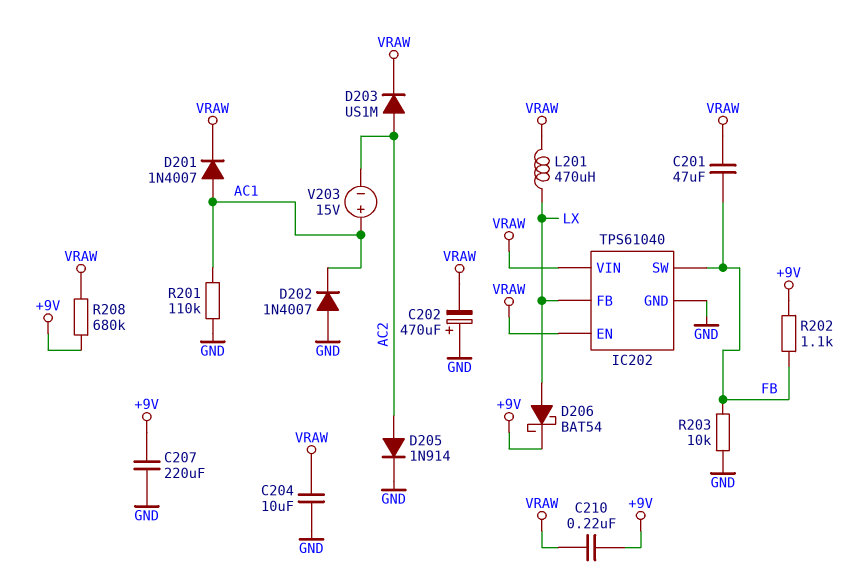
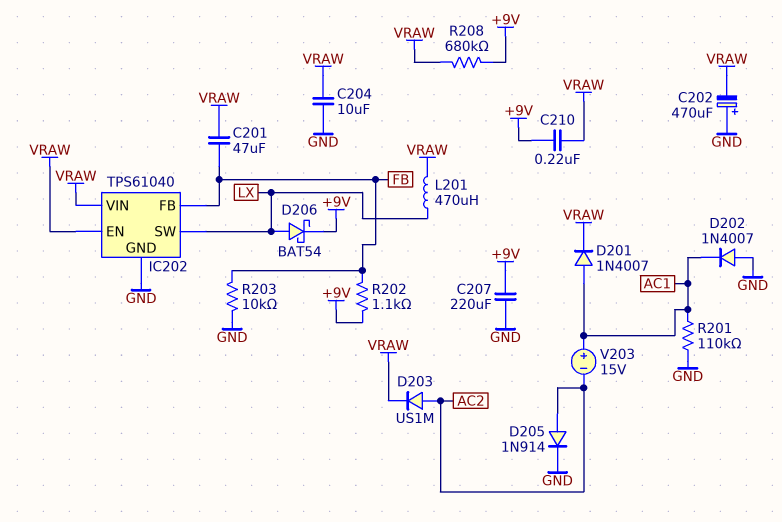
IC202 pin FB: LX -> FB
IC202 pin SW: FB -> LX

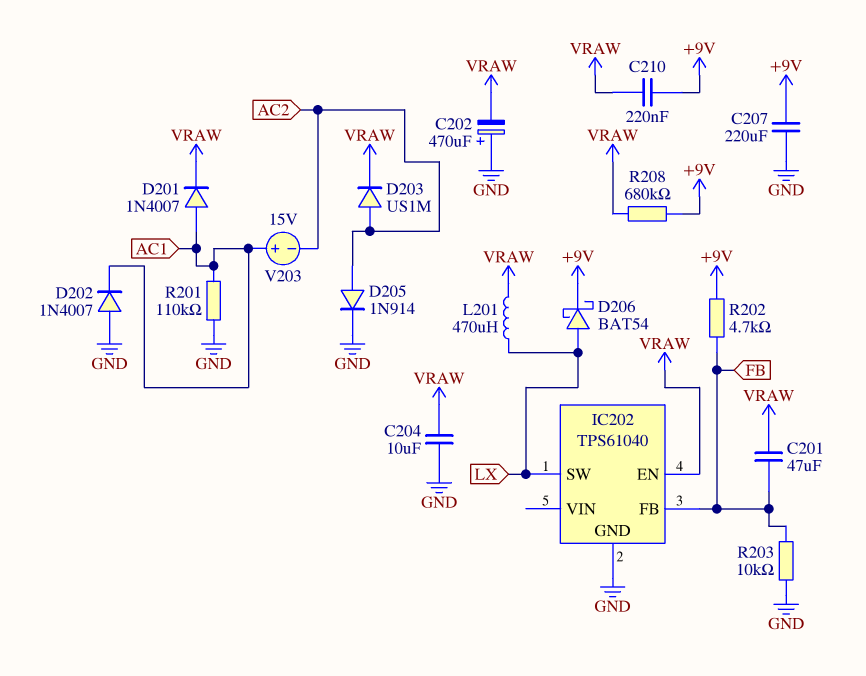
IC202 pin VIN: VRAW -> none
R202: 1.1k (+9V, FB) -> 4.7k (+9V, FB)

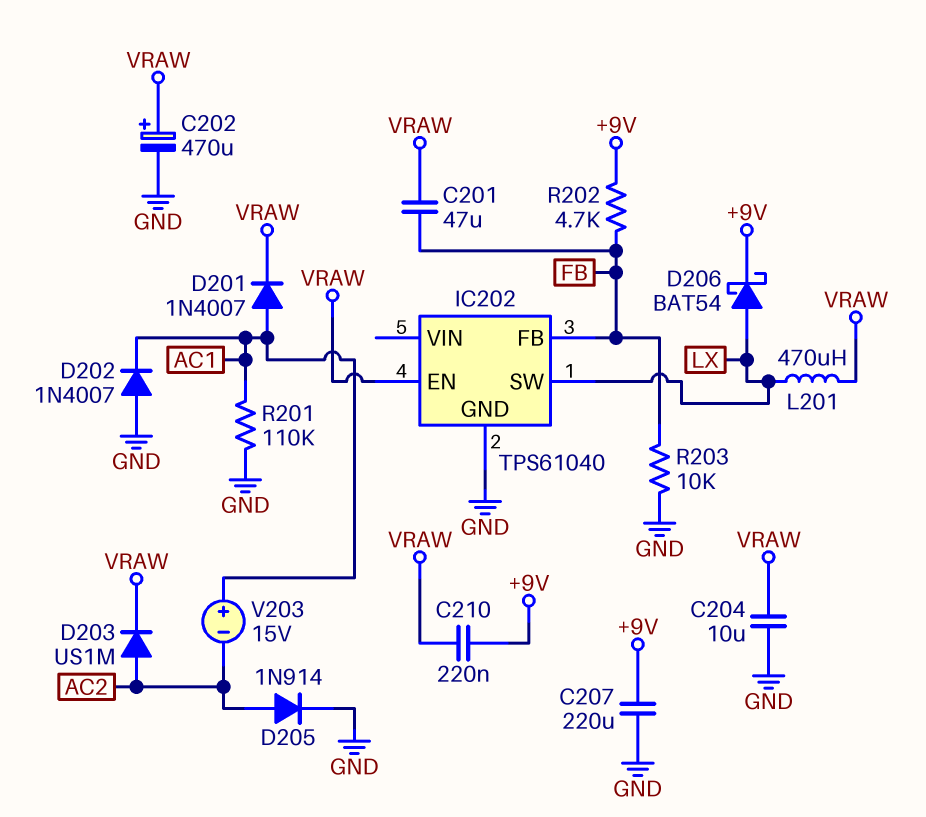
C202: 470uF (plus GND, minus VRAW) -> 470uF (plus VRAW, minus GND)
R208: 680k (+9V, VRAW) -> none

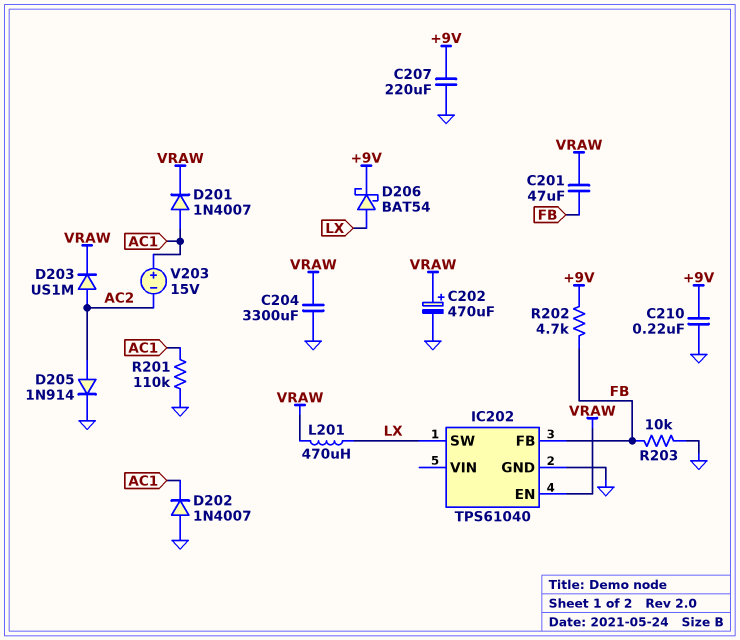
C204: 10uF (GND, VRAW) -> 3300uF (GND, VRAW)
C210: 220nF (+9V, VRAW) -> 220nF (+9V, GND)

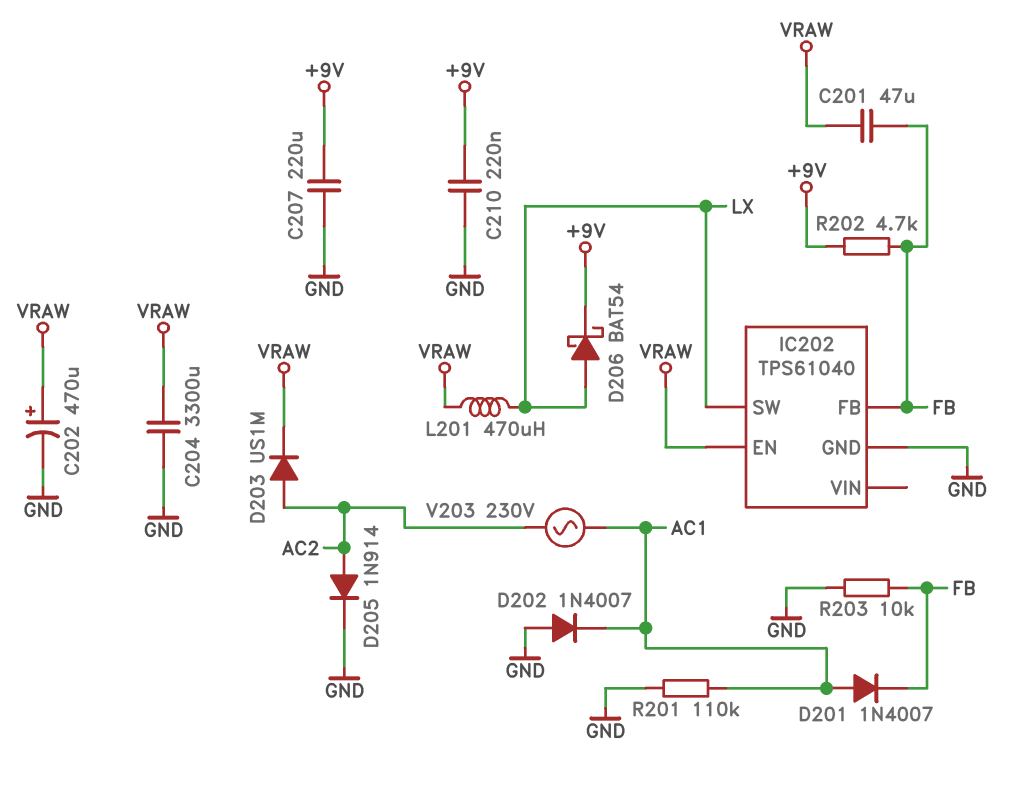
D201: diode 1N4007 (A AC1, K VRAW) -> diode 1N4007 (A AC1, K FB)
V203: 15V (plus AC1, minus AC2) -> AC 230V (AC1, AC2)

